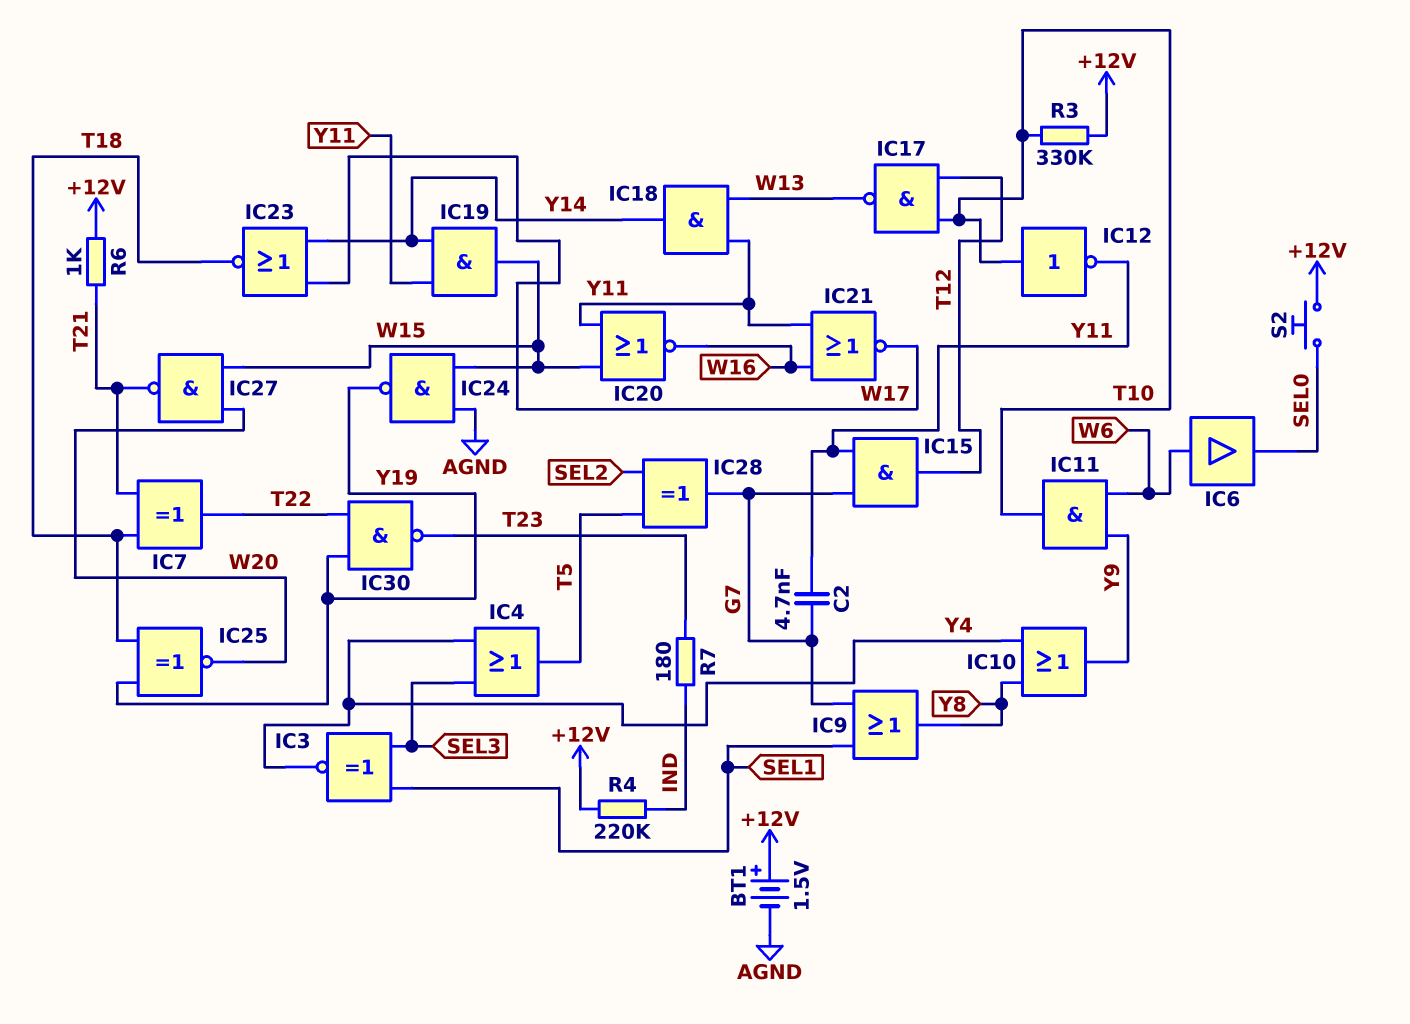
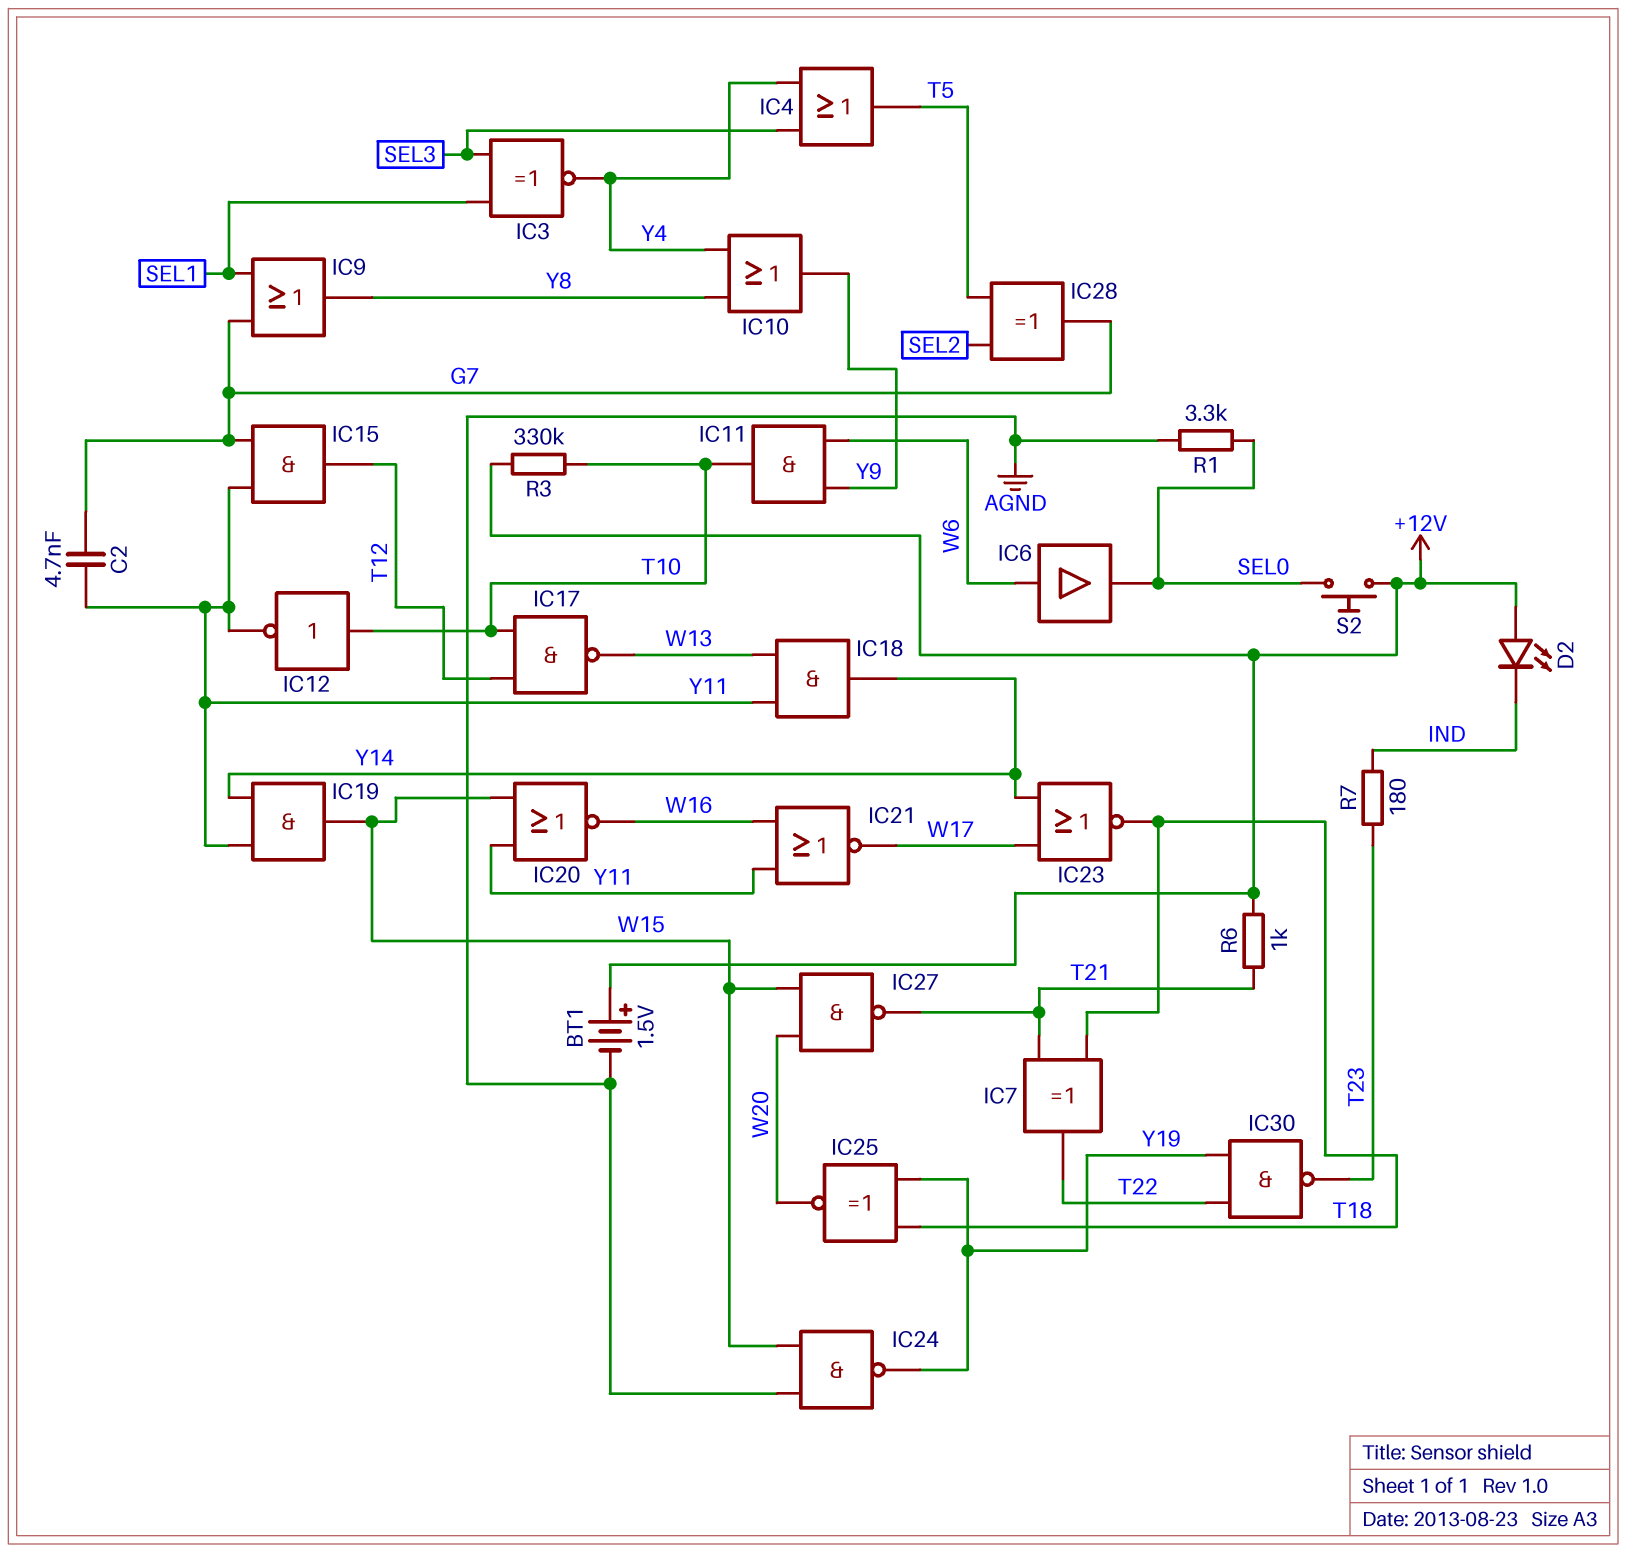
D2: none -> LED (A +12V, K IND)
R1: none -> 3.3k (AGND, SEL0)
R4: 220k (+12V, IND) -> none

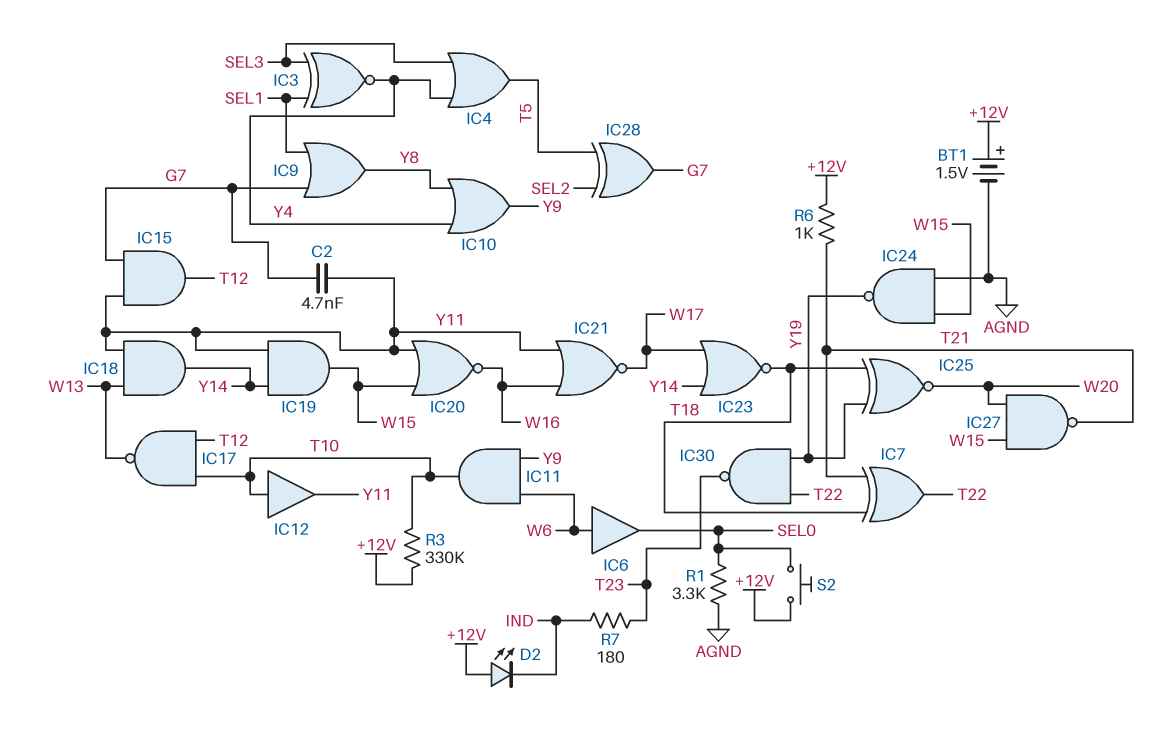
IC12: NOT (in T10, out Y11) -> buffer (in T10, out Y11)

